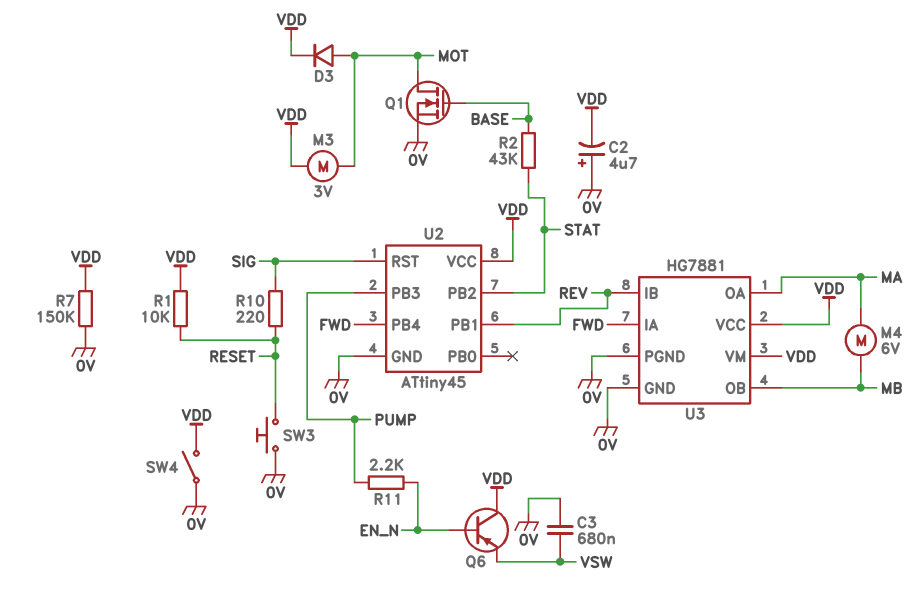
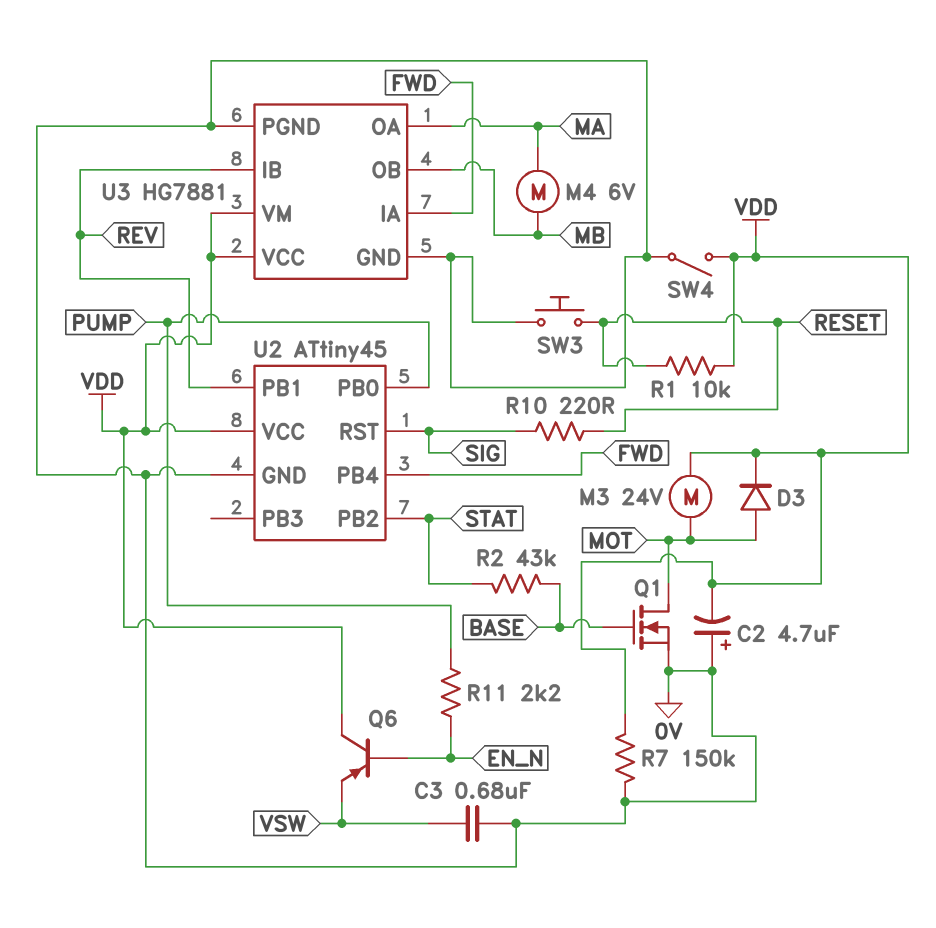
M3: motor 3V (MOT, VDD) -> motor 24V (MOT, VDD)
U2 pin PB0: none -> PUMP
U2 pin PB3: PUMP -> none

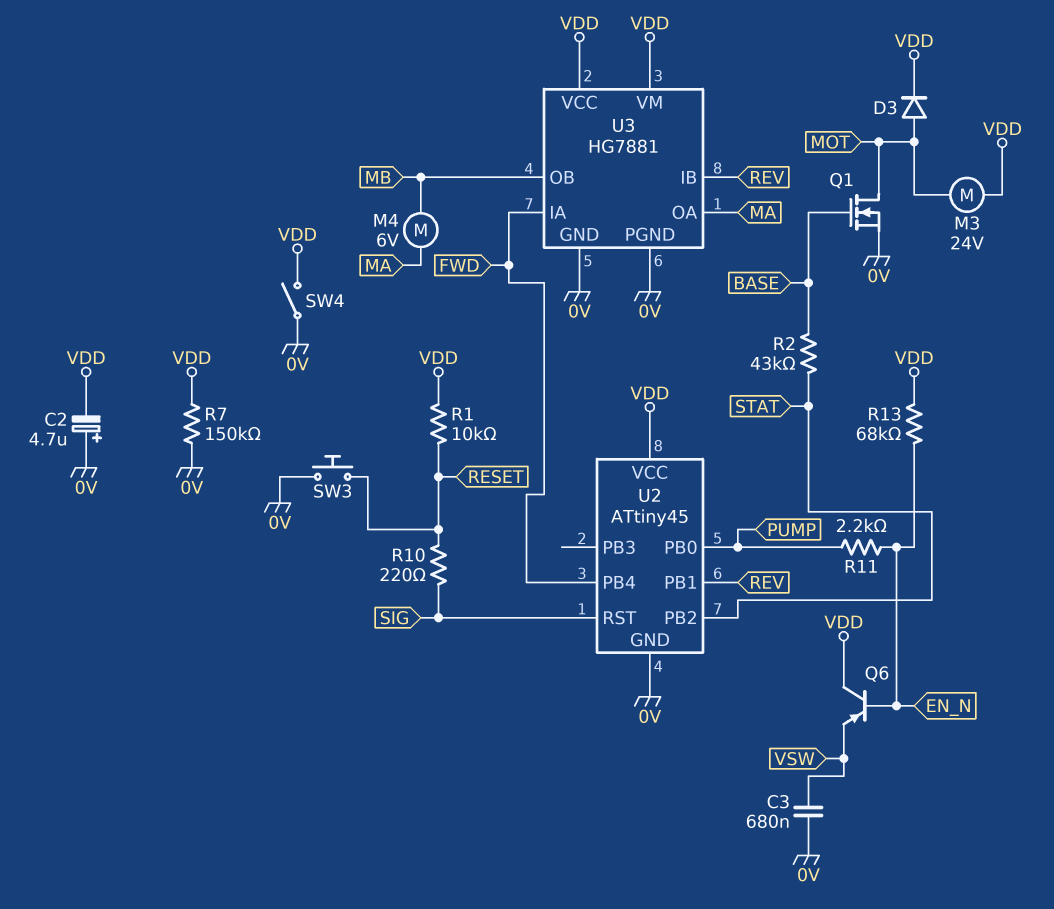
R13: none -> 68k (EN_N, VDD)

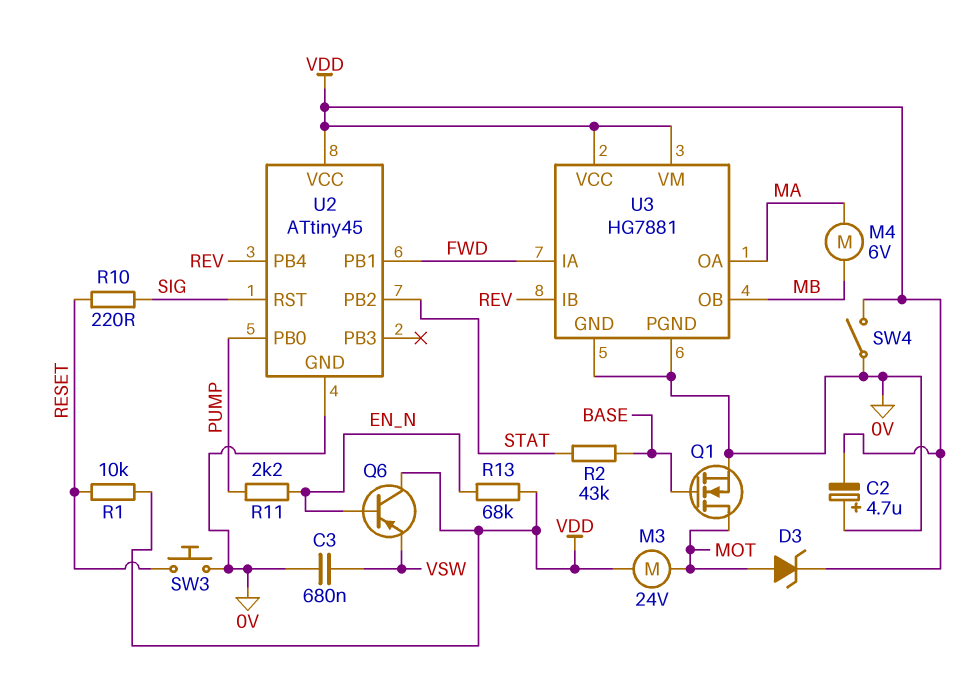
D3: diode (A MOT, K VDD) -> zener (A MOT, K VDD)
R7: 150k (0V, VDD) -> none
U2 pin PB1: REV -> FWD
U2 pin PB4: FWD -> REV

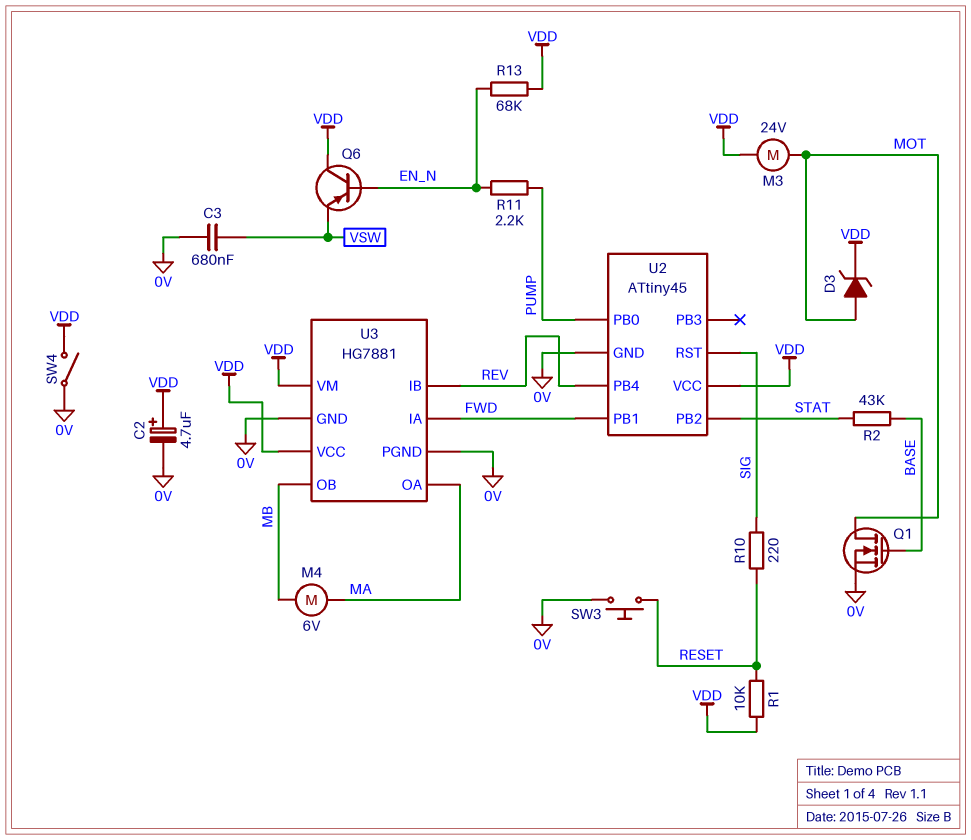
C2: 4.7uF (plus 0V, minus VDD) -> 4.7uF (plus VDD, minus 0V)

